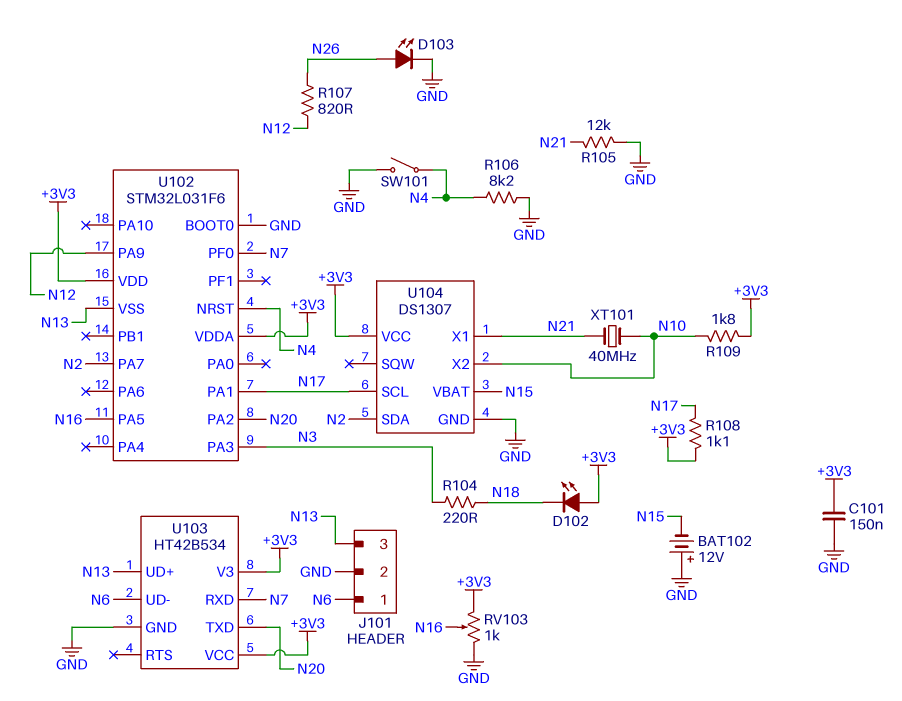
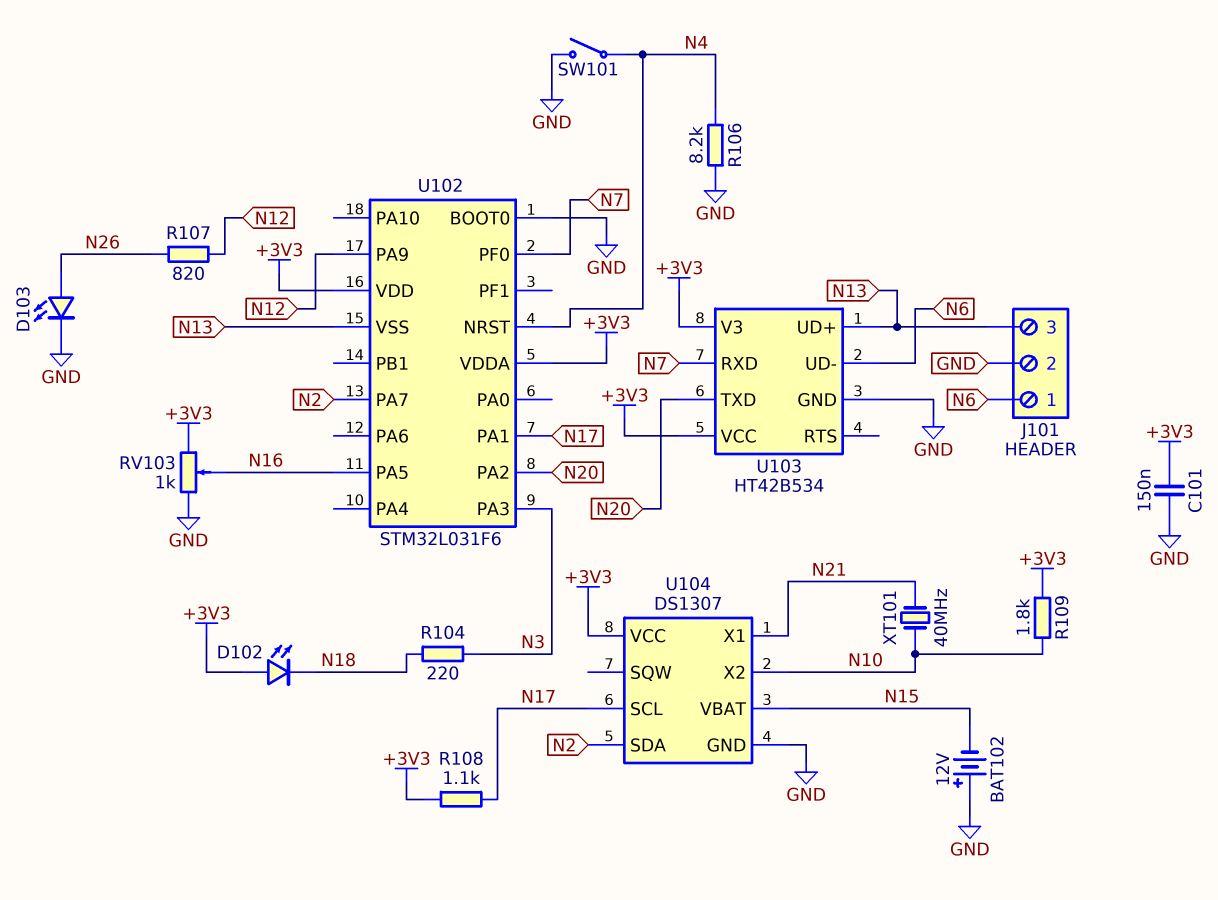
R105: 12k (GND, N21) -> none

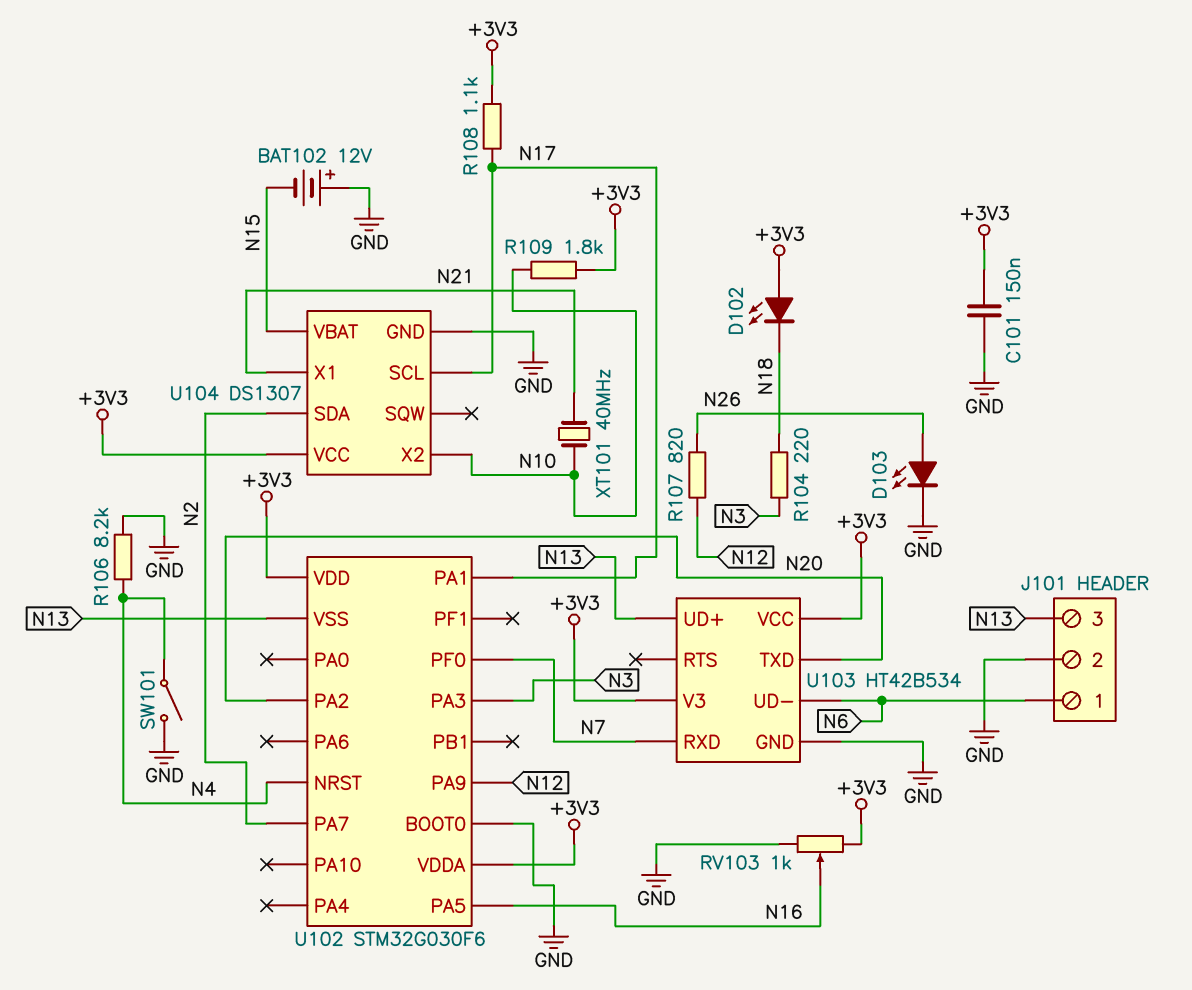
U102: STM32L031F6 -> STM32G030F6

